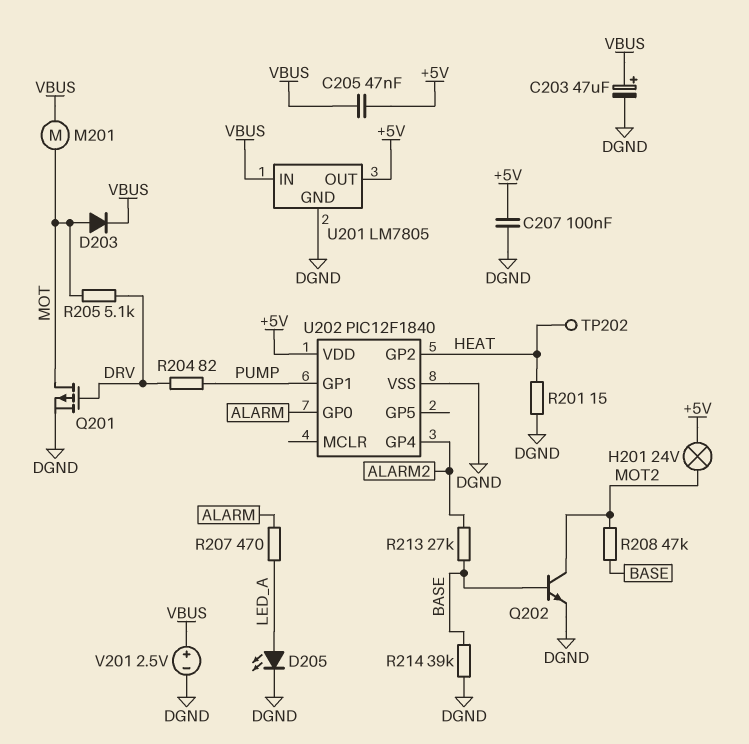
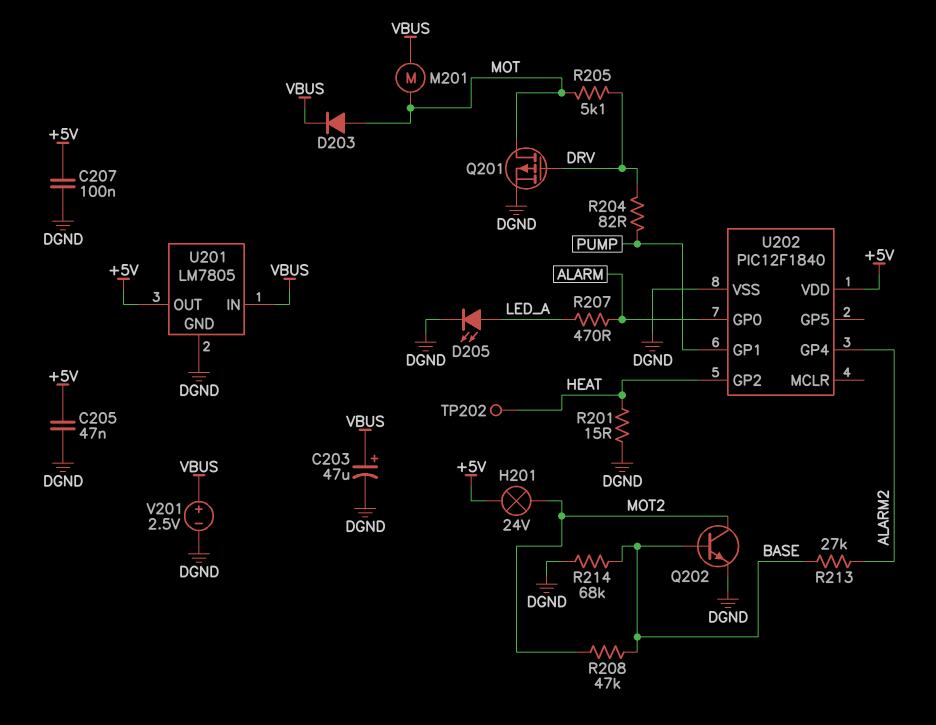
C205: 47nF (+5V, VBUS) -> 47nF (+5V, DGND)
R214: 39k (BASE, DGND) -> 68k (BASE, DGND)

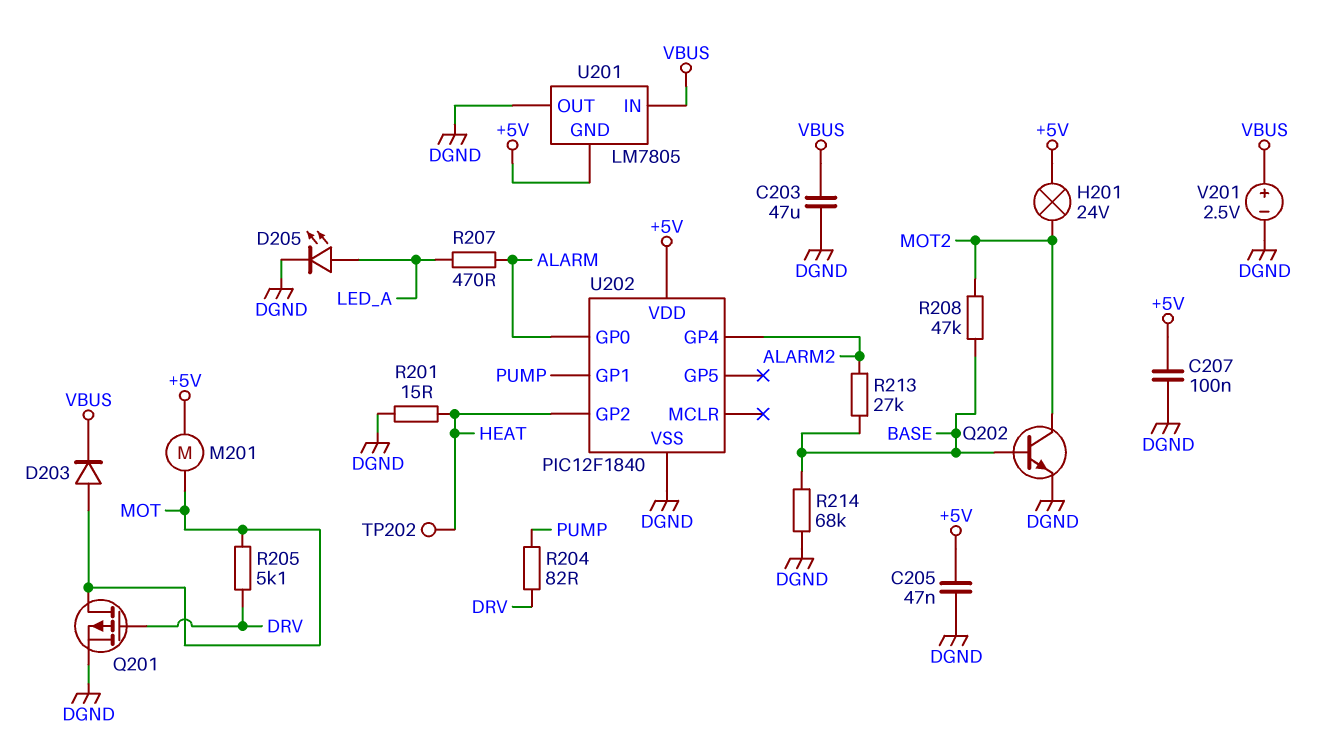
C203: 47uF (plus VBUS, minus DGND) -> 47uF (DGND, VBUS)
M201: motor (MOT, VBUS) -> motor (+5V, MOT)
U201 pin GND: DGND -> +5V
U201 pin OUT: +5V -> DGND

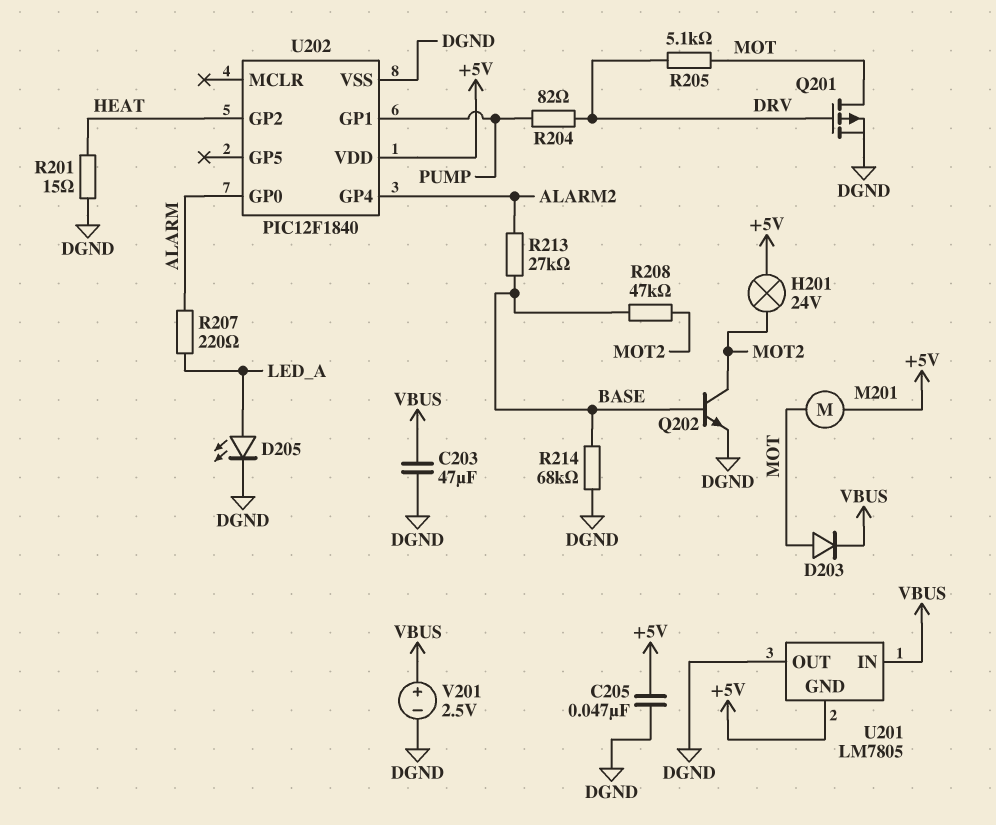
C207: 100nF (+5V, DGND) -> none
R207: 470 (ALARM, LED_A) -> 220 (ALARM, LED_A)
TP202: test point (HEAT) -> none

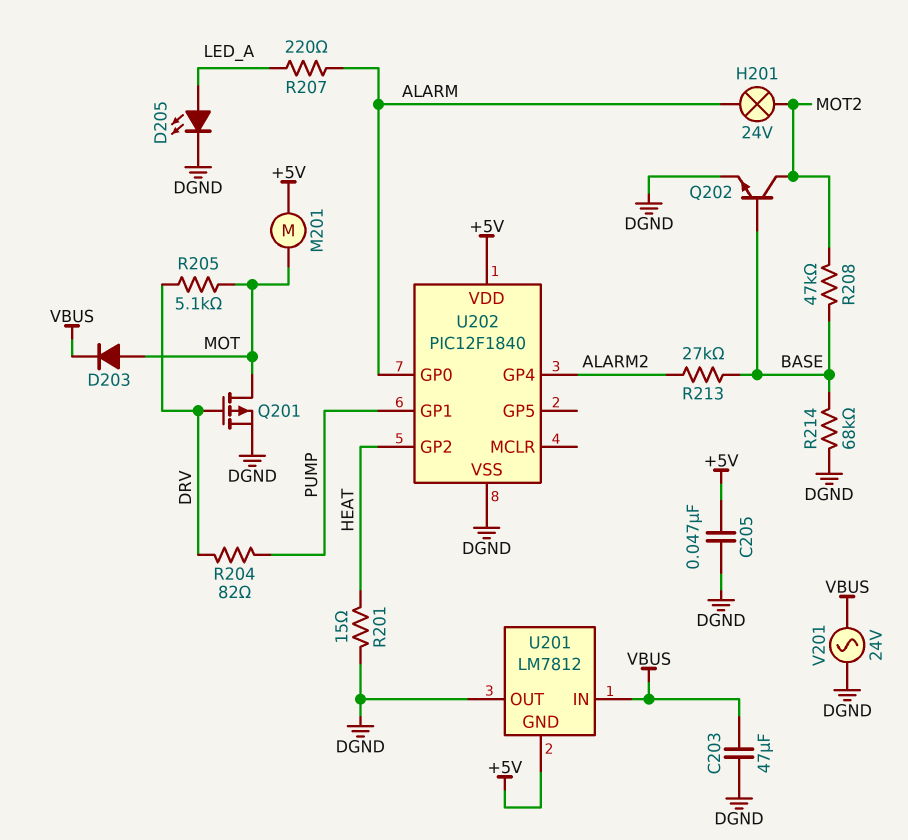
H201: lamp 24V (+5V, MOT2) -> lamp 24V (ALARM, MOT2)
U201: LM7805 -> LM7812
V201: 2.5V (plus VBUS, minus DGND) -> AC 24V (DGND, VBUS)

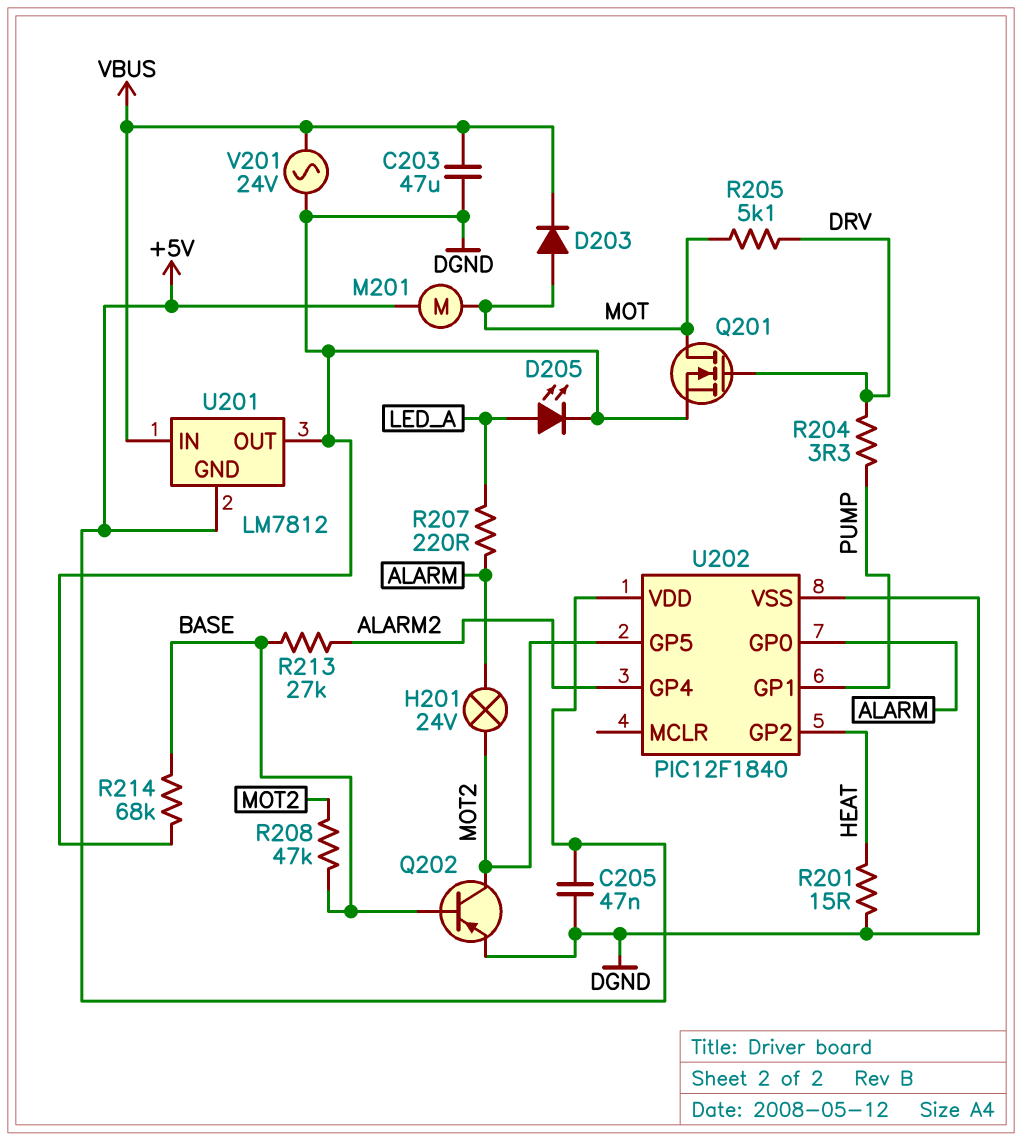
Q201: PMOS (G DRV, D MOT, S DGND) -> NMOS (G DRV, D MOT, S DGND)
Q202: NPN (B BASE, C MOT2, E DGND) -> PNP (B BASE, C MOT2, E DGND)
R204: 82 (DRV, PUMP) -> 3.3 (DRV, PUMP)
U202 pin GP5: none -> MOT2

